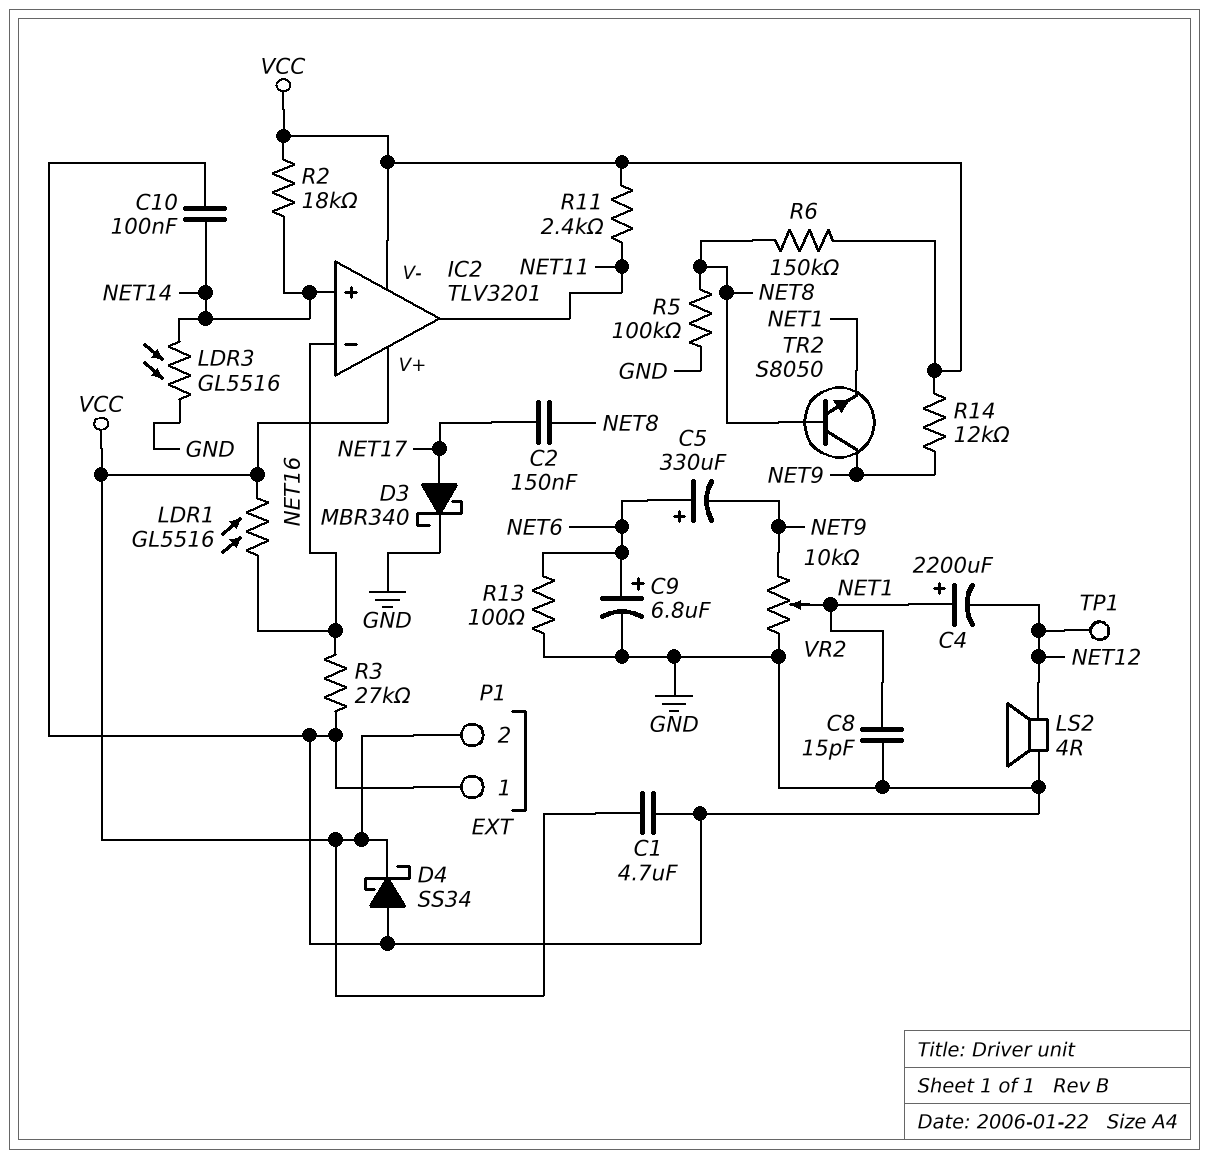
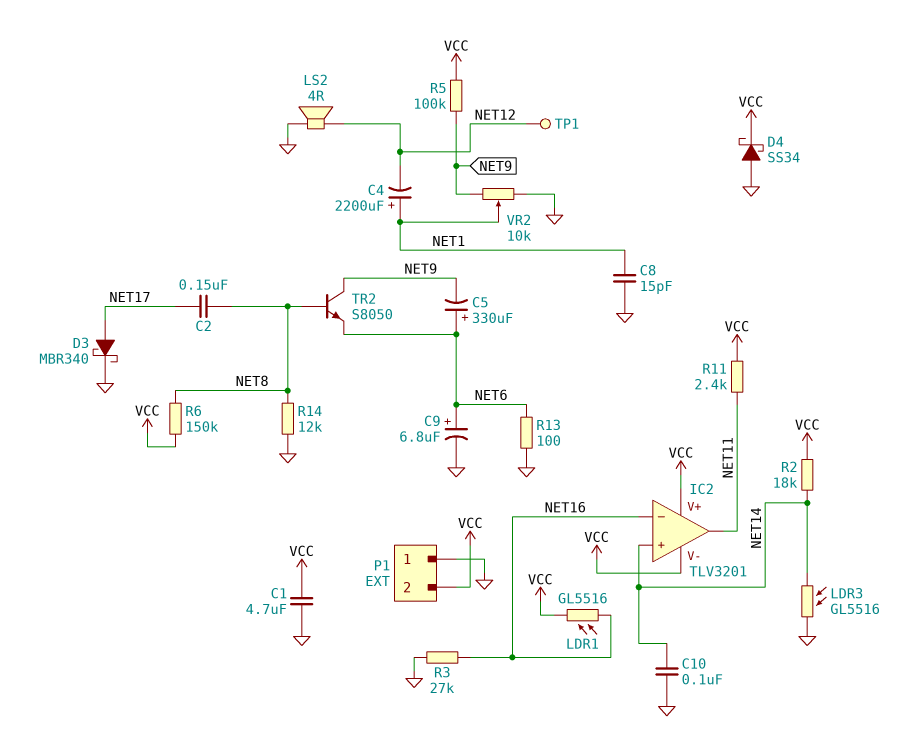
R5: 100k (GND, NET8) -> 100k (NET9, VCC)
R14: 12k (NET9, VCC) -> 12k (GND, NET8)
TR2: NPN S8050 (B NET8, C NET9, E NET1) -> NPN S8050 (B NET8, C NET9, E NET6)

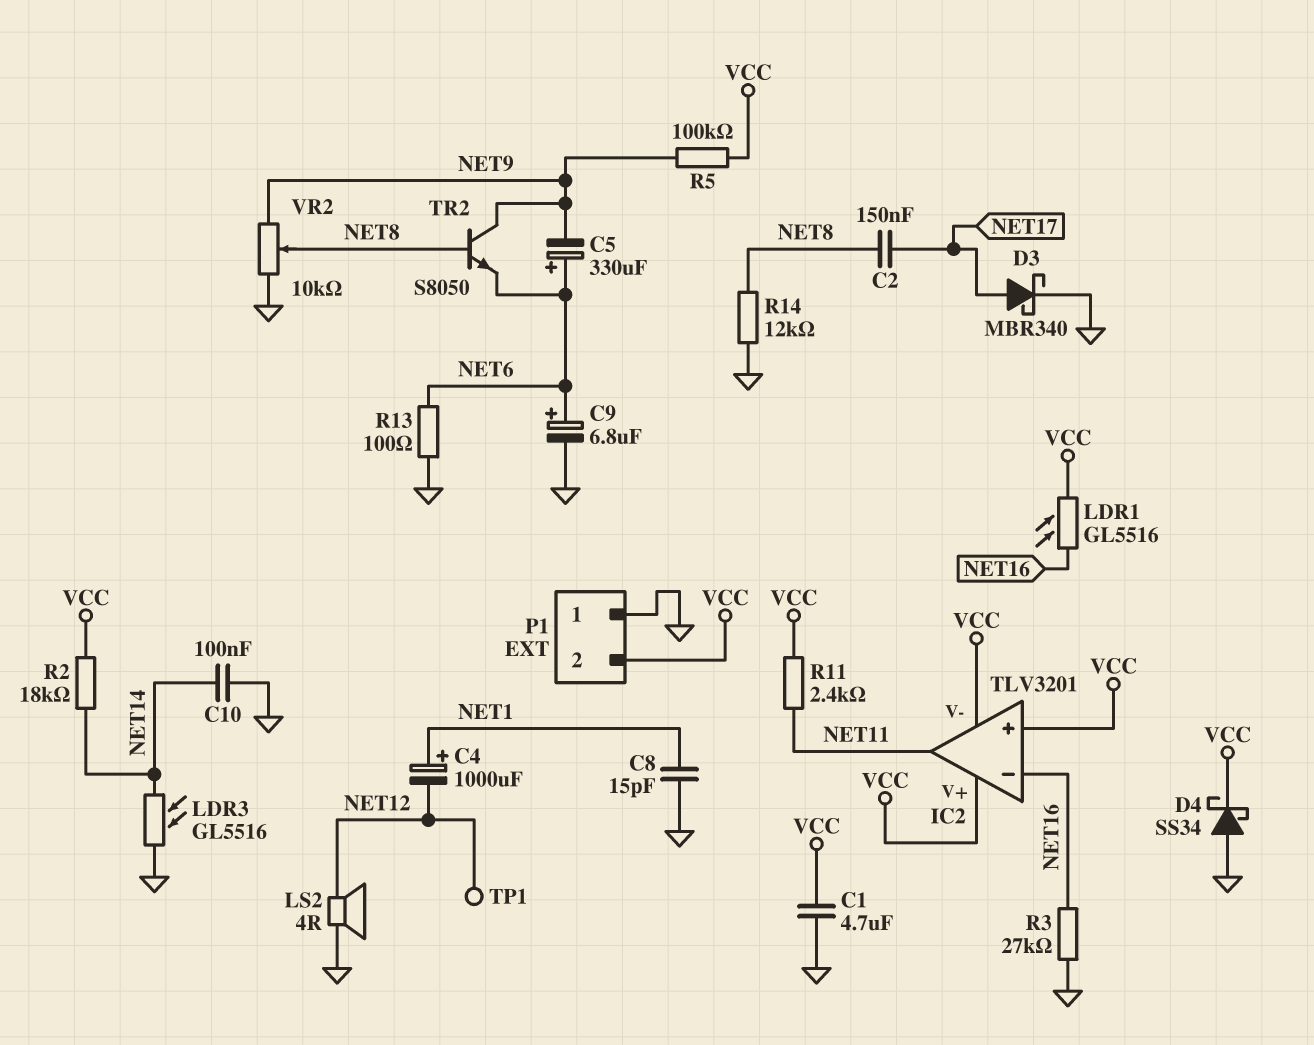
C4: 2200uF (plus NET1, minus NET12) -> 1000uF (plus NET1, minus NET12)
IC2 pin in+: NET14 -> VCC
R6: 150k (NET8, VCC) -> none
VR2: 10k (GND, NET9, wiper NET1) -> 10k (GND, NET9, wiper NET8)

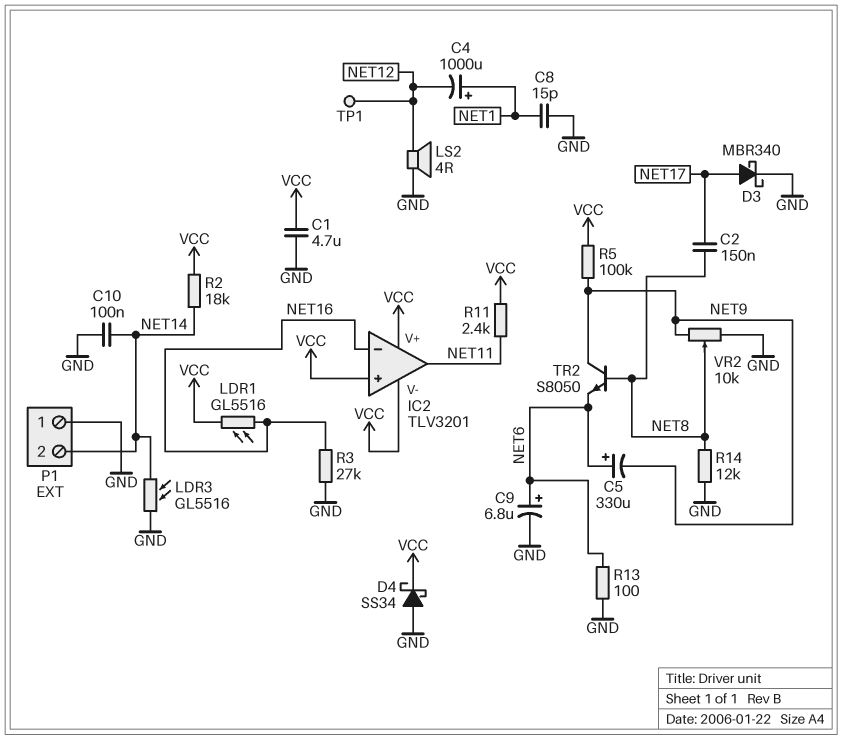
P1 pin 2: VCC -> NET14

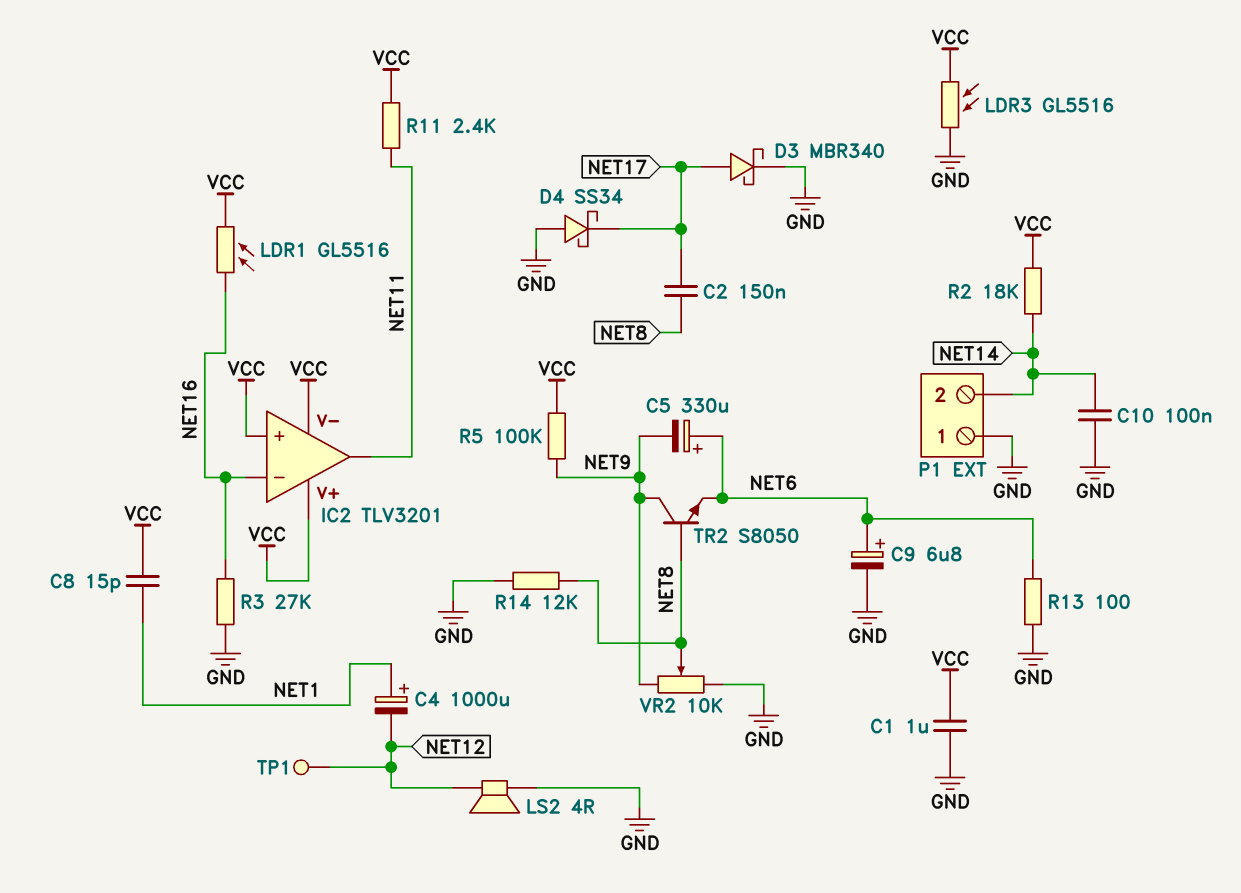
C1: 4.7uF (GND, VCC) -> 1uF (GND, VCC)
C8: 15pF (GND, NET1) -> 15pF (NET1, VCC)
D4: schottky SS34 (A GND, K VCC) -> schottky SS34 (A GND, K NET17)
LDR3: GL5516 (GND, NET14) -> GL5516 (GND, VCC)

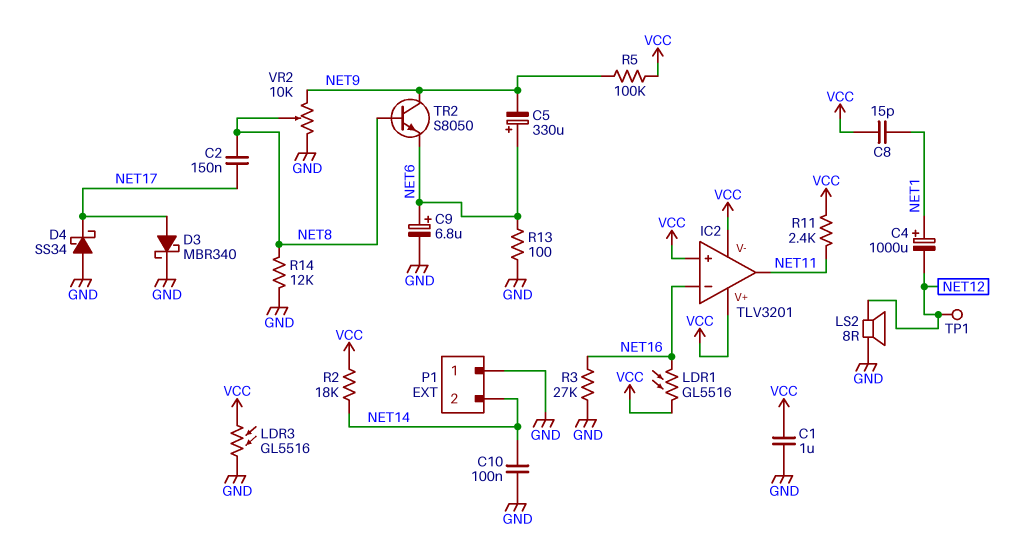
LS2: speaker 4R (GND, NET12) -> speaker 8R (GND, NET12)

